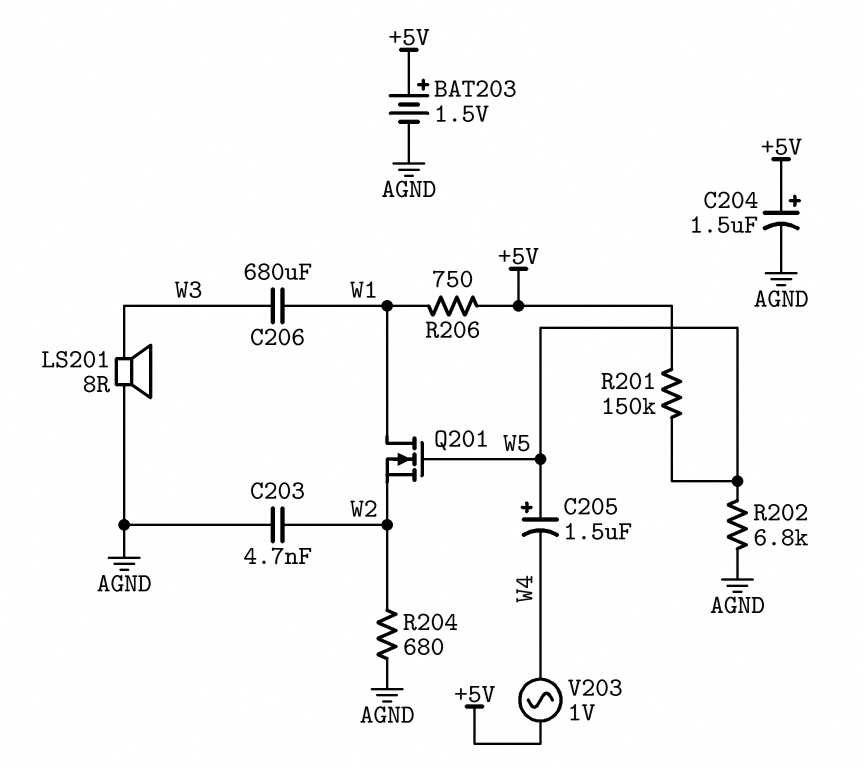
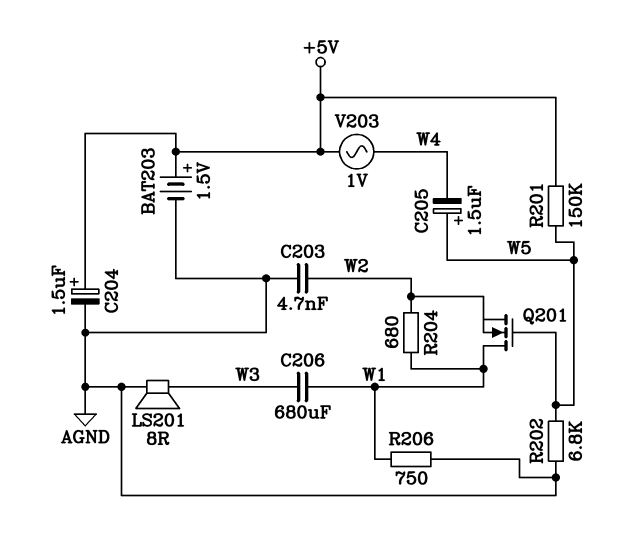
R204: 680 (AGND, W2) -> 680 (W1, W2)
R206: 750 (+5V, W1) -> 750 (AGND, W1)

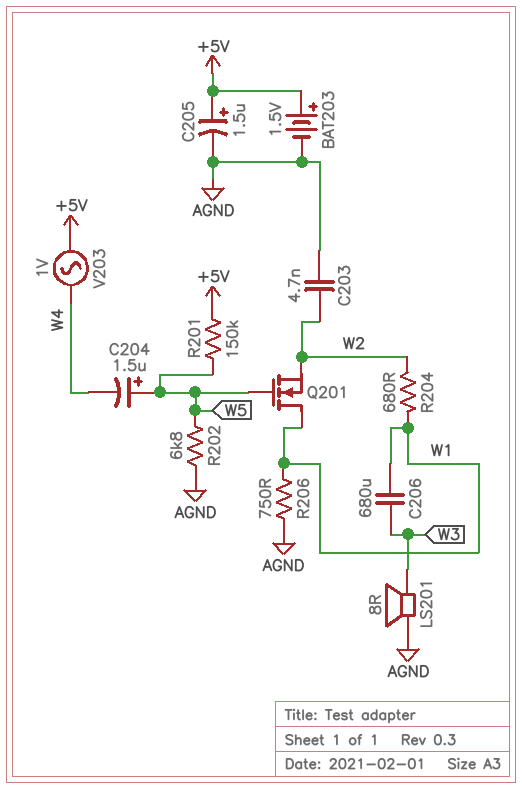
C204: 1.5uF (plus +5V, minus AGND) -> 1.5uF (plus W5, minus W4)
C205: 1.5uF (plus W5, minus W4) -> 1.5uF (plus +5V, minus AGND)

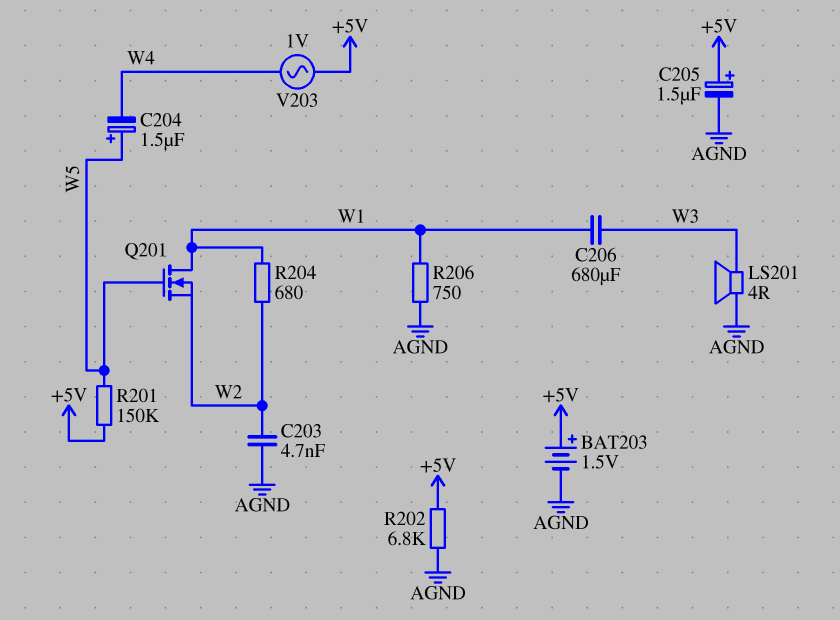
LS201: speaker 8R (AGND, W3) -> speaker 4R (AGND, W3)
R202: 6.8k (AGND, W5) -> 6.8k (+5V, AGND)

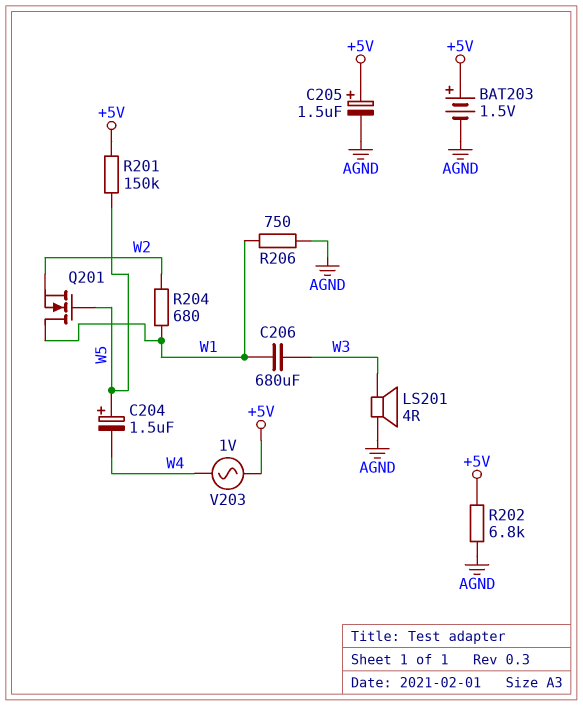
C203: 4.7nF (AGND, W2) -> none

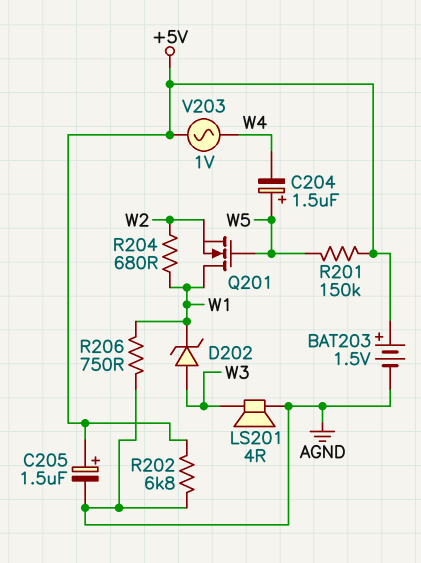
C206: 680uF (W1, W3) -> none
D202: none -> zener (A W3, K W1)

